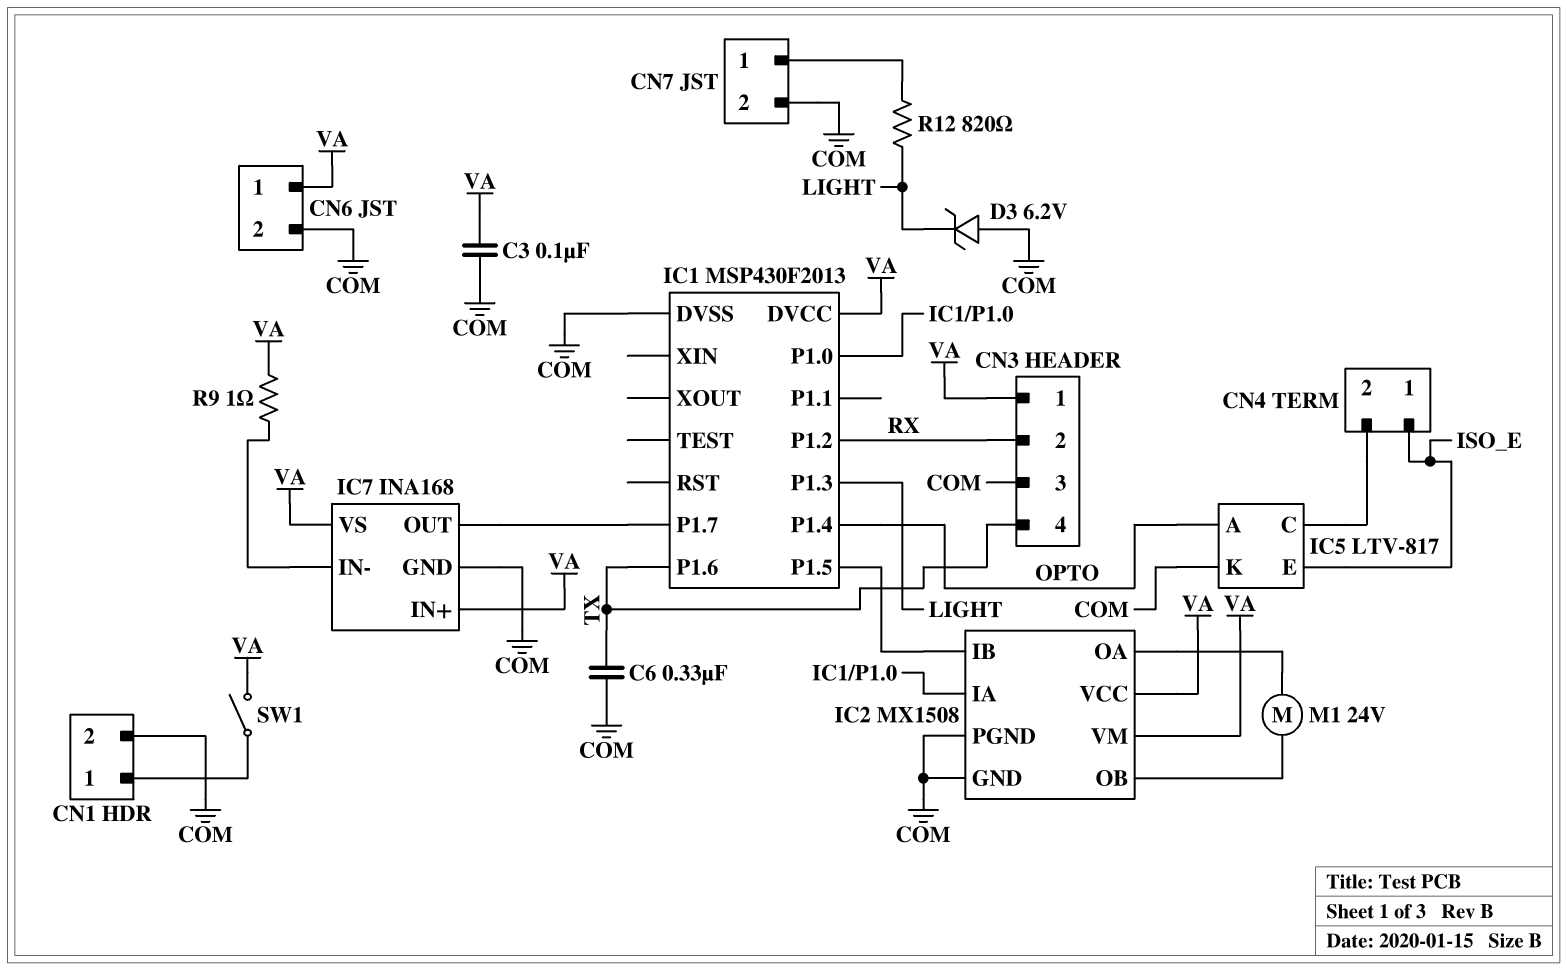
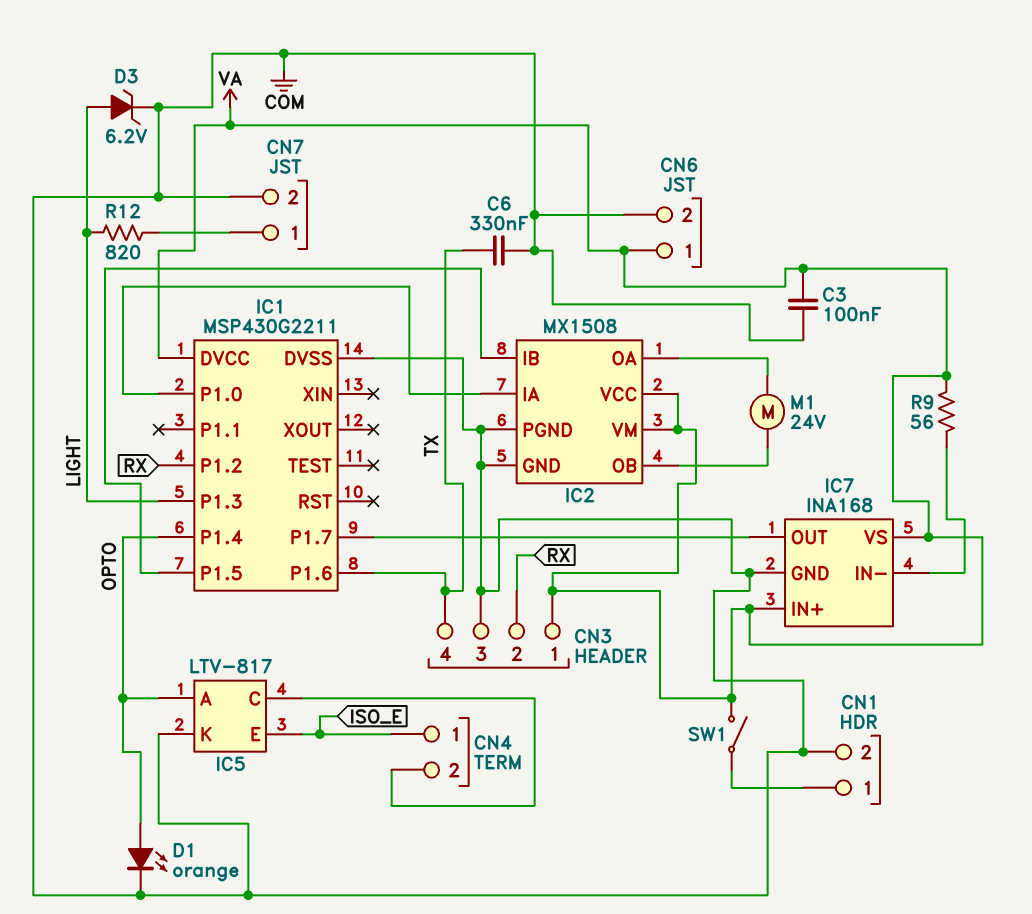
D1: none -> LED orange (A OPTO, K COM)
D3: zener 6.2V (A COM, K LIGHT) -> zener 6.2V (A LIGHT, K COM)
IC1: MSP430F2013 -> MSP430G2211
R9: 1 (IC7/IN-, VA) -> 56 (IC7/IN-, VA)

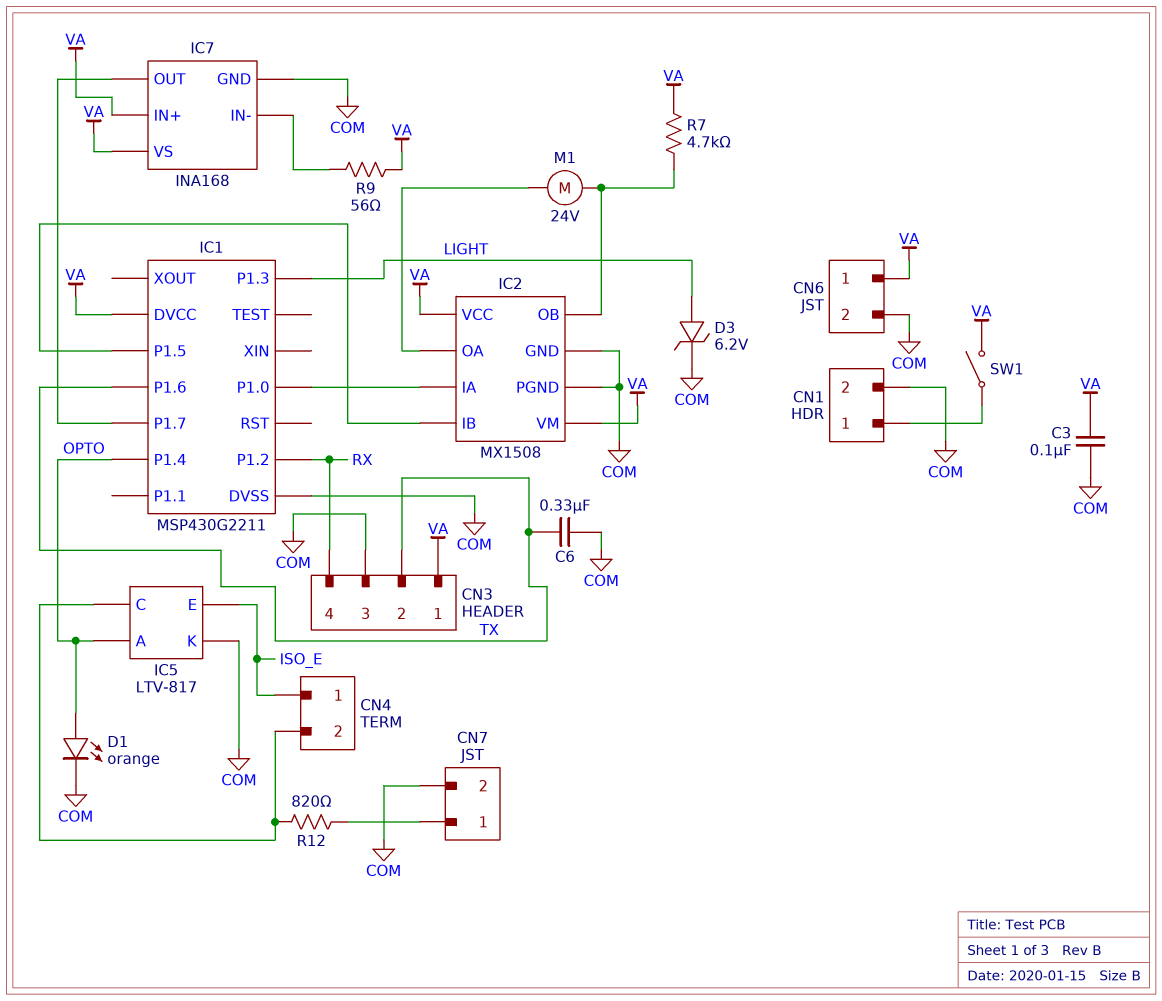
CN3 pin 2: RX -> TX
CN3 pin 4: TX -> RX
R7: none -> 4.7k (IC2/OB, VA)
R12: 820 (CN7/1, LIGHT) -> 820 (CN4/2, CN7/1)

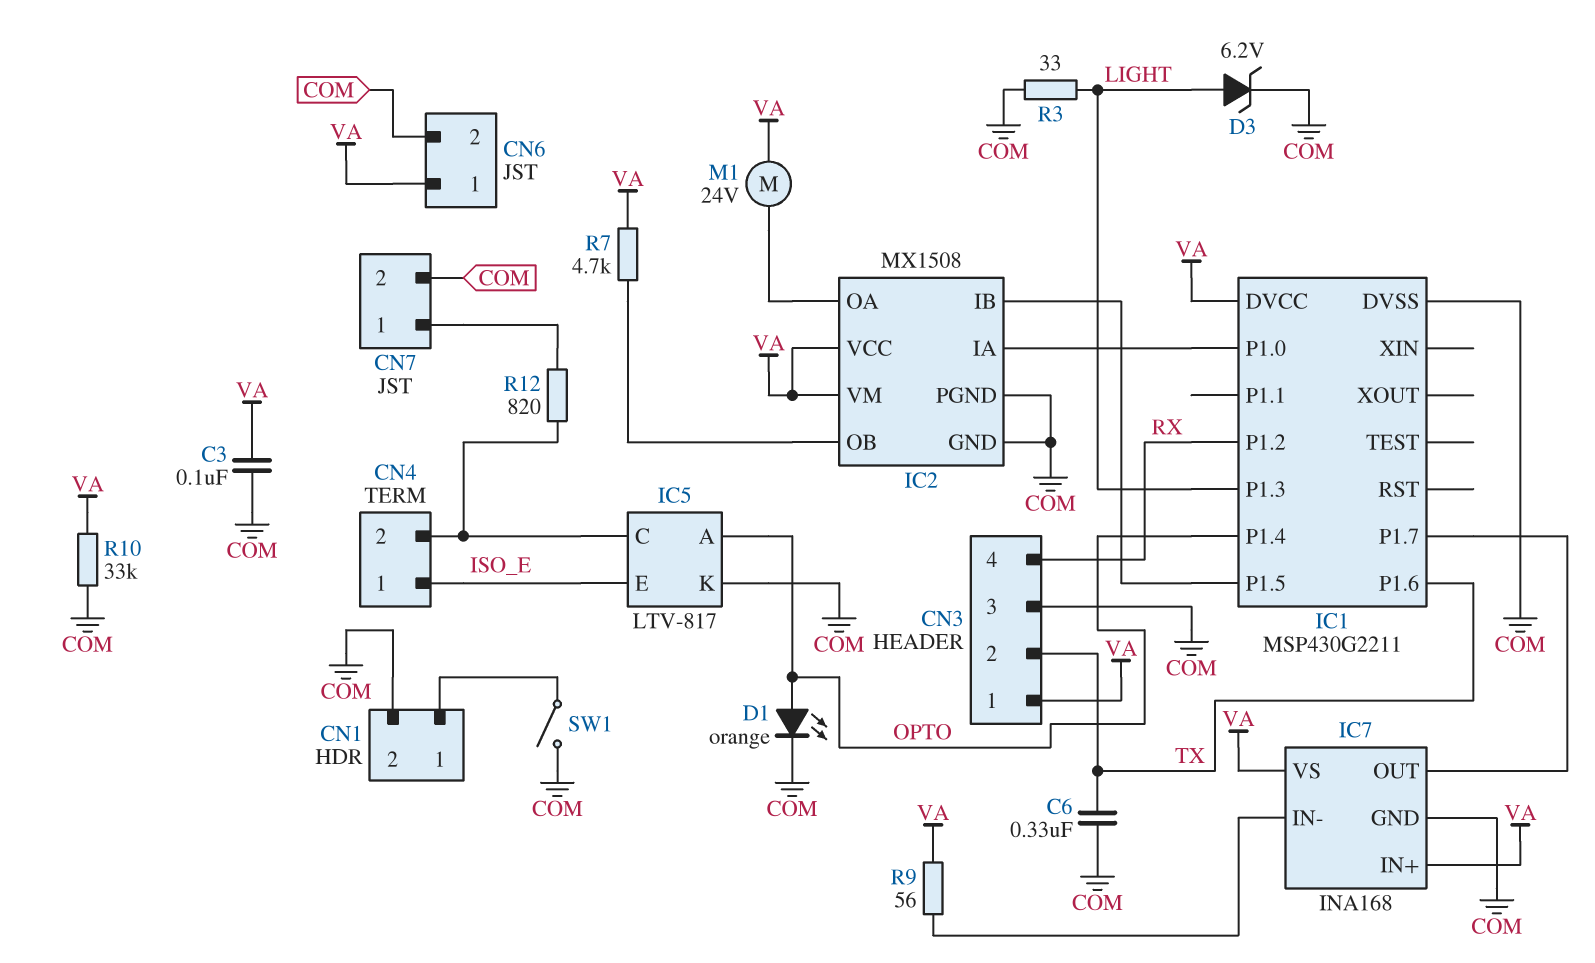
M1: motor 24V (IC2/OA, IC2/OB) -> motor 24V (IC2/OA, VA)
R3: none -> 33 (COM, LIGHT)
R10: none -> 33k (COM, VA)
SW1: switch (CN1/1, VA) -> switch (CN1/1, COM)

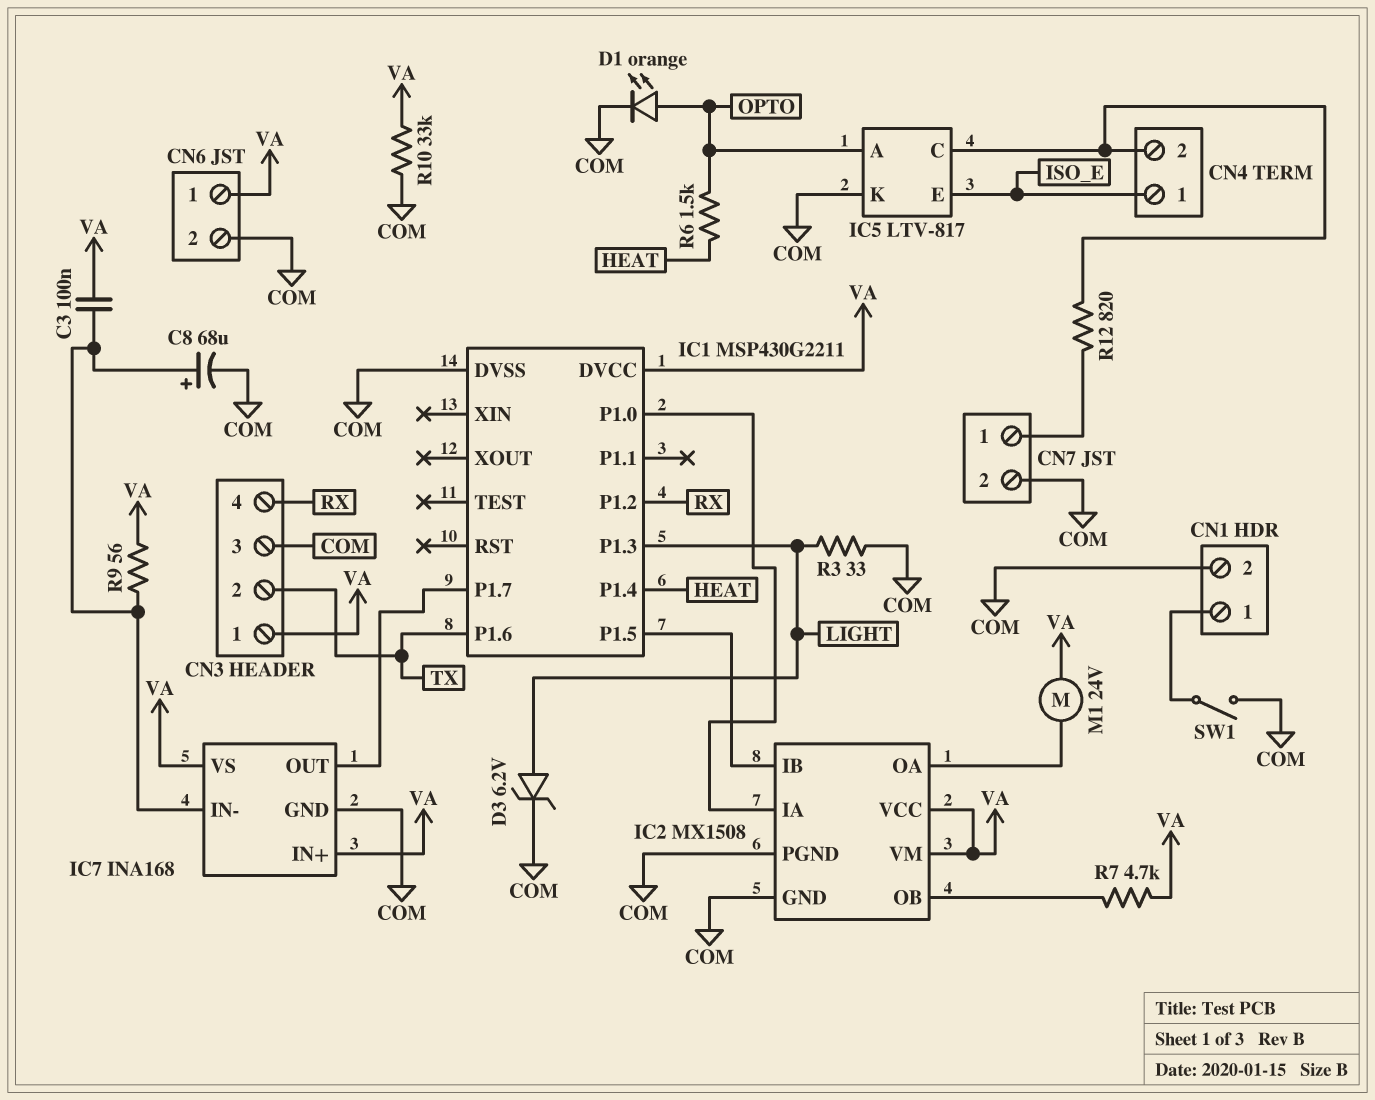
C3: 100nF (COM, VA) -> 100nF (IC7/IN-, VA)
C6: 330nF (COM, TX) -> none
C8: none -> 68uF (plus IC7/IN-, minus COM)
IC1 pin P1.4: OPTO -> HEAT
R6: none -> 1.5k (HEAT, OPTO)

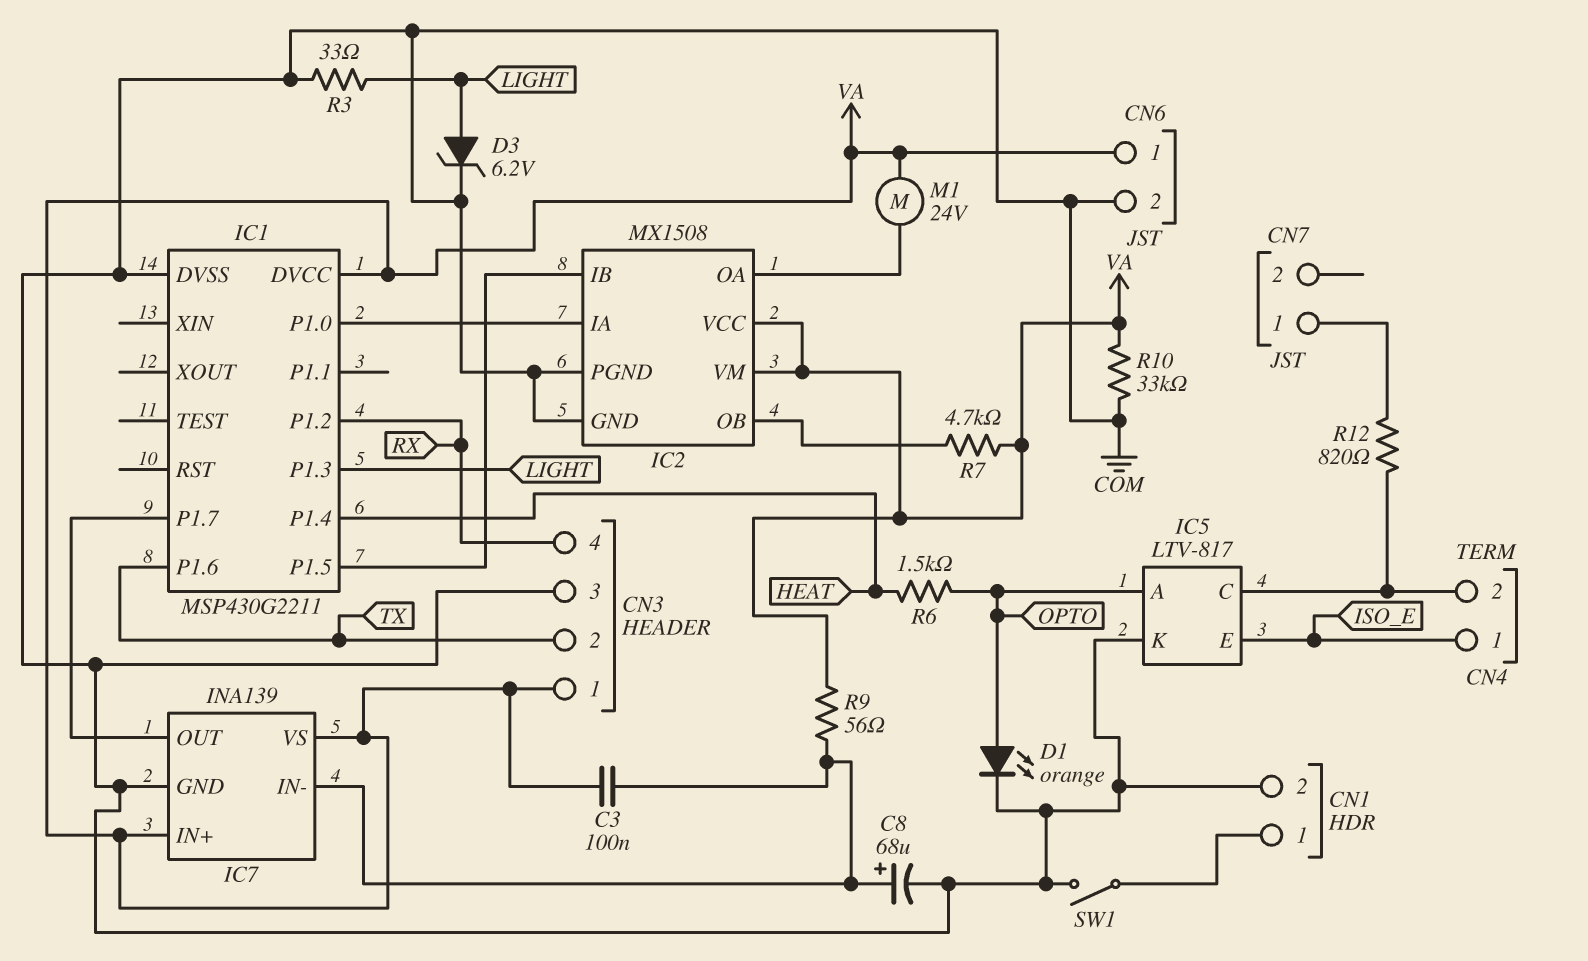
CN7 pin 2: COM -> none
IC7: INA168 -> INA139

